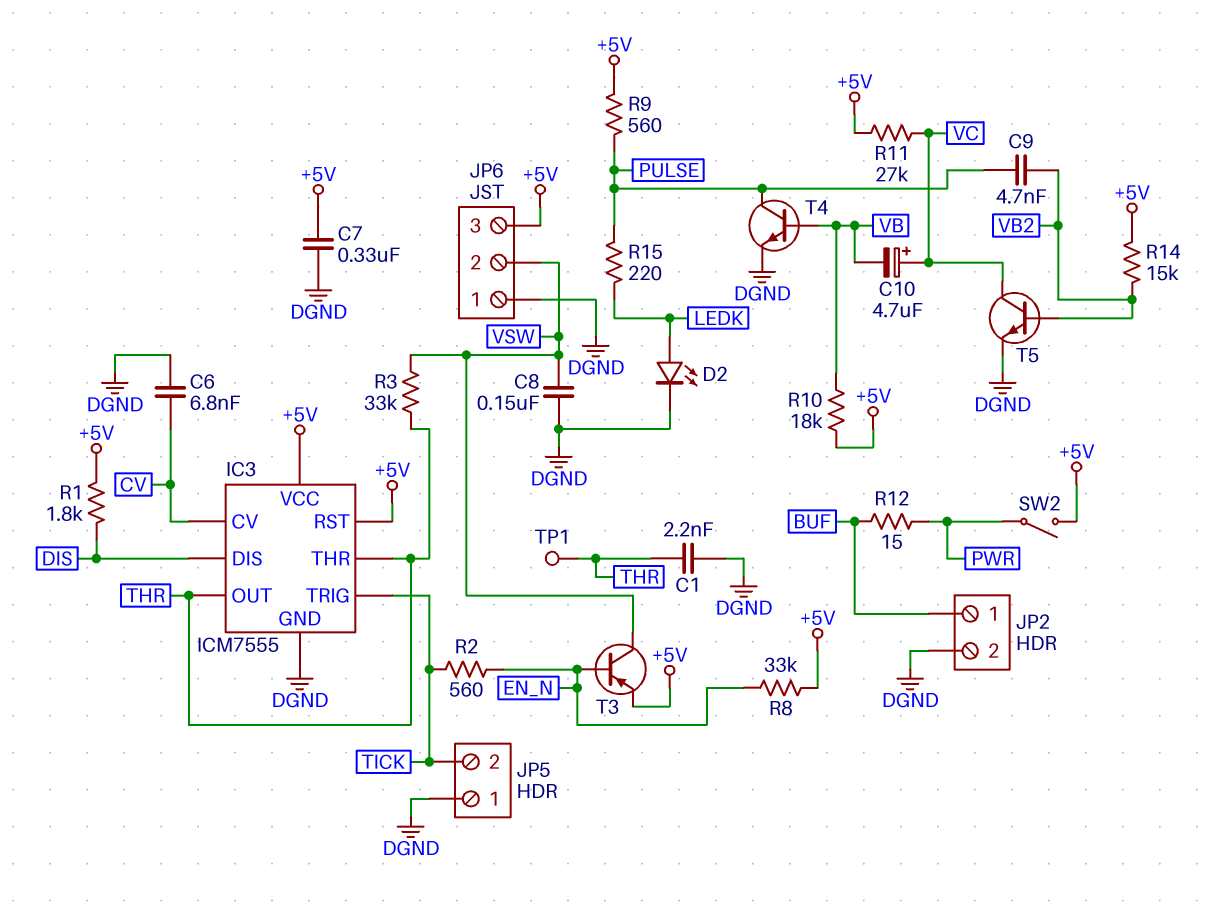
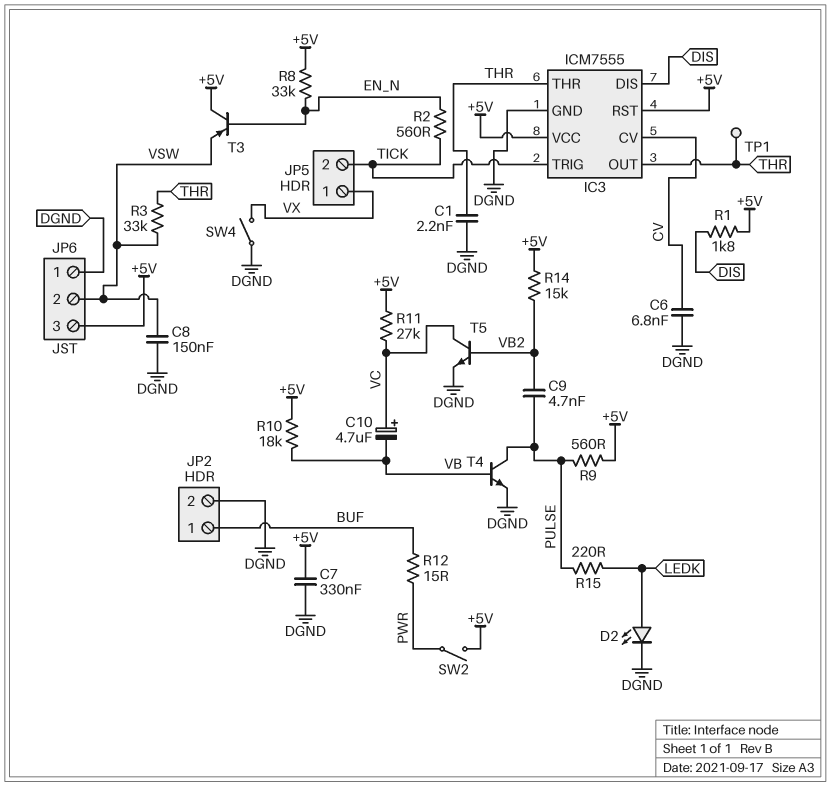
JP5 pin 1: DGND -> VX
SW4: none -> switch (DGND, VX)
T3: PNP (B EN_N, C VSW, E +5V) -> PNP (B EN_N, C +5V, E VSW)

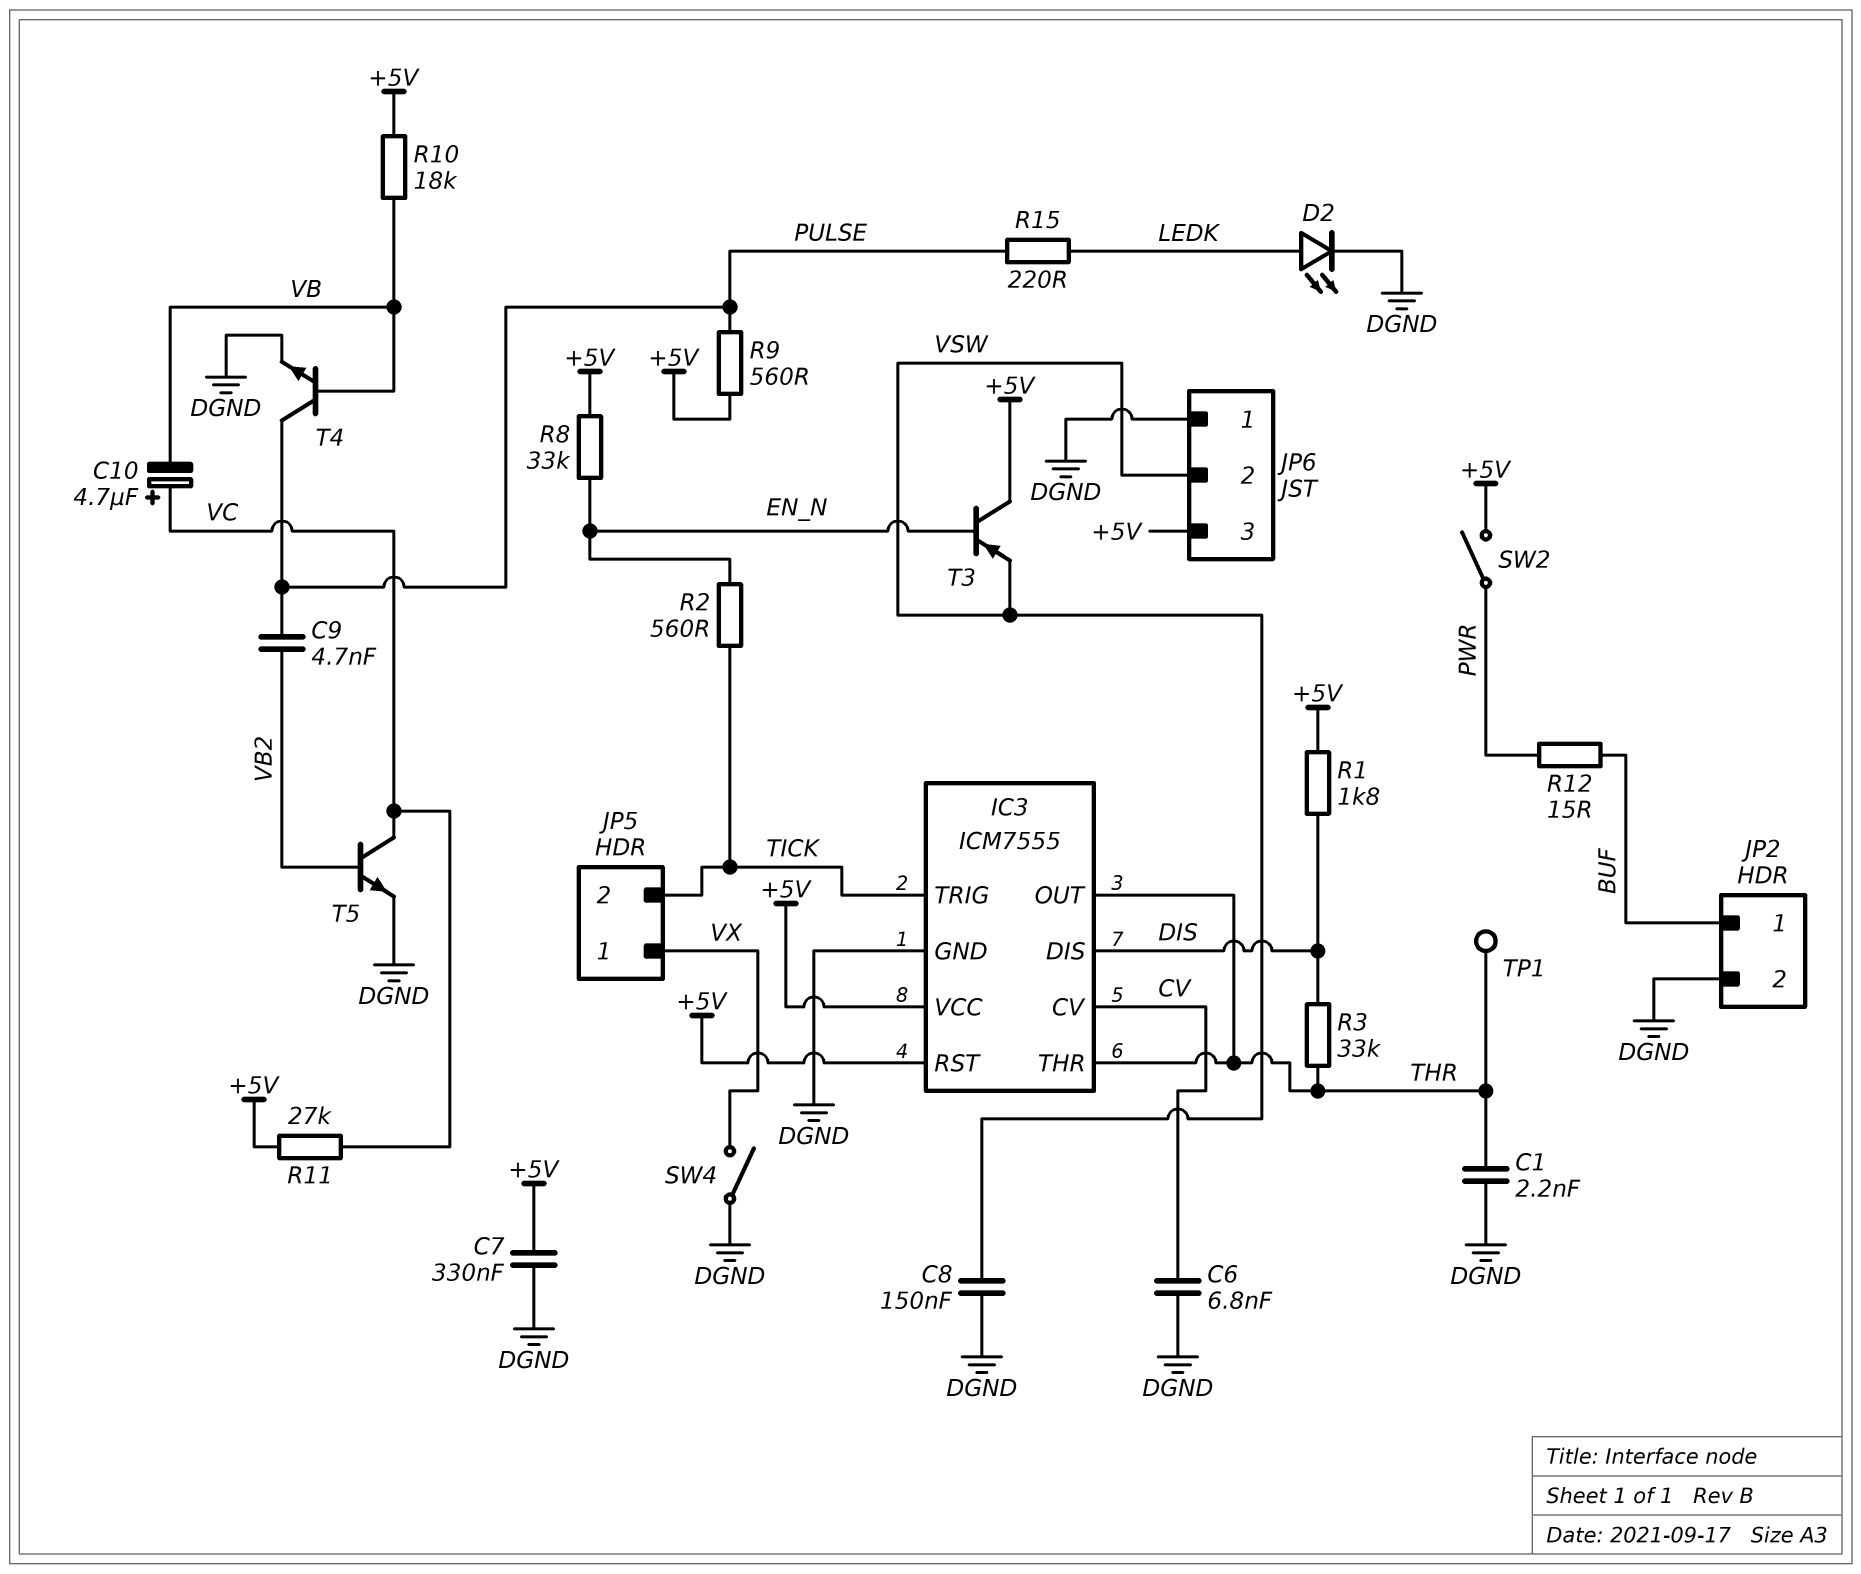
R3: 33k (THR, VSW) -> 33k (DIS, THR)
R14: 15k (+5V, VB2) -> none

